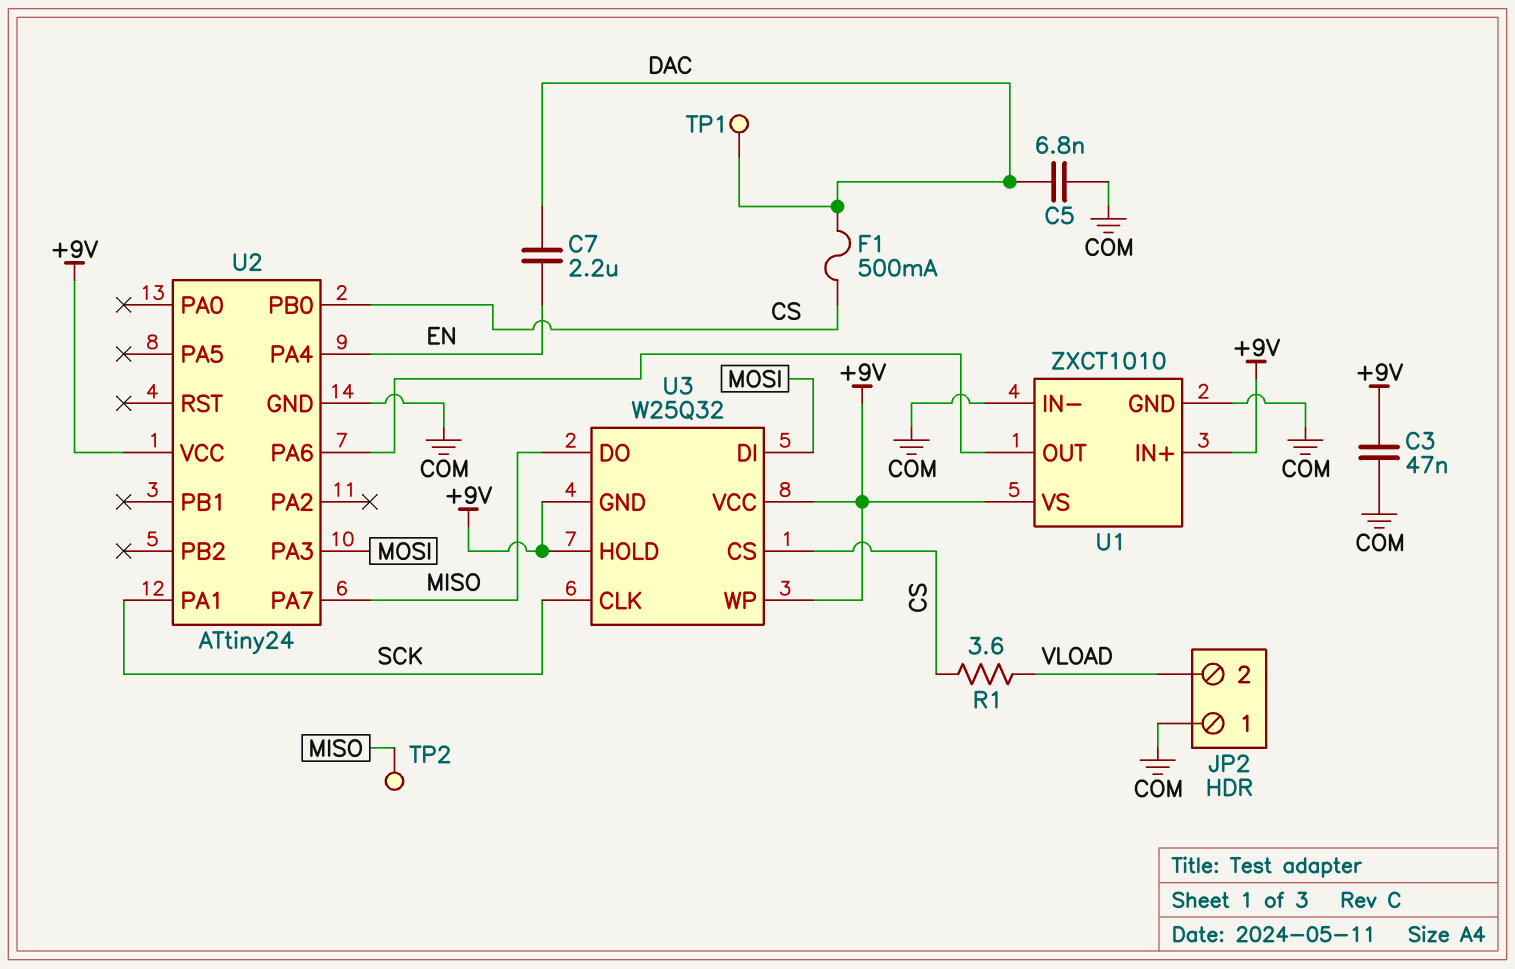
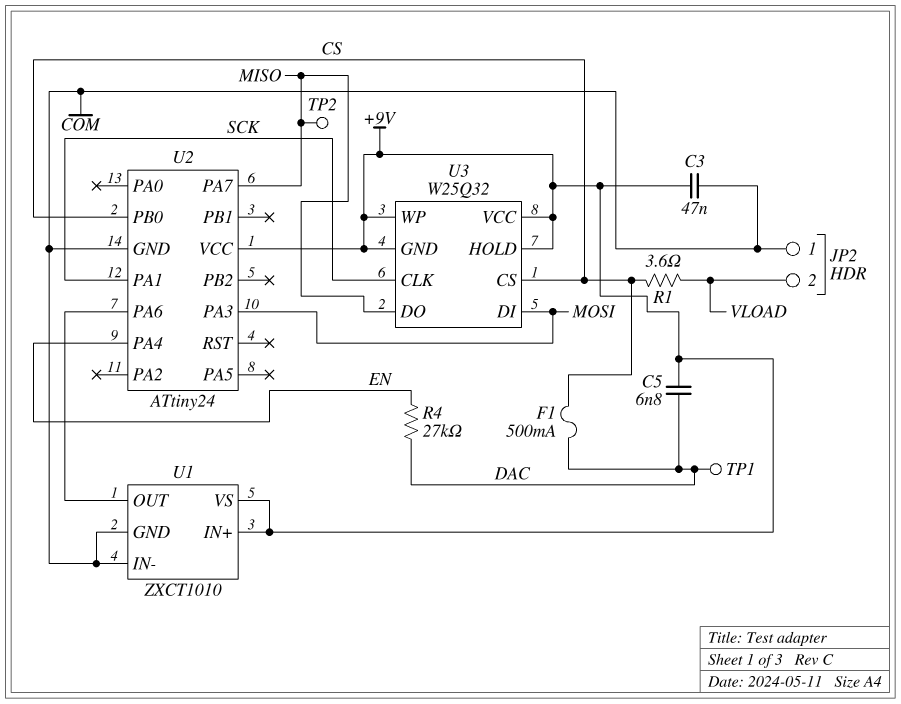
C5: 6.8nF (COM, DAC) -> 6.8nF (+9V, DAC)
C7: 2.2uF (DAC, EN) -> none
R4: none -> 27k (DAC, EN)

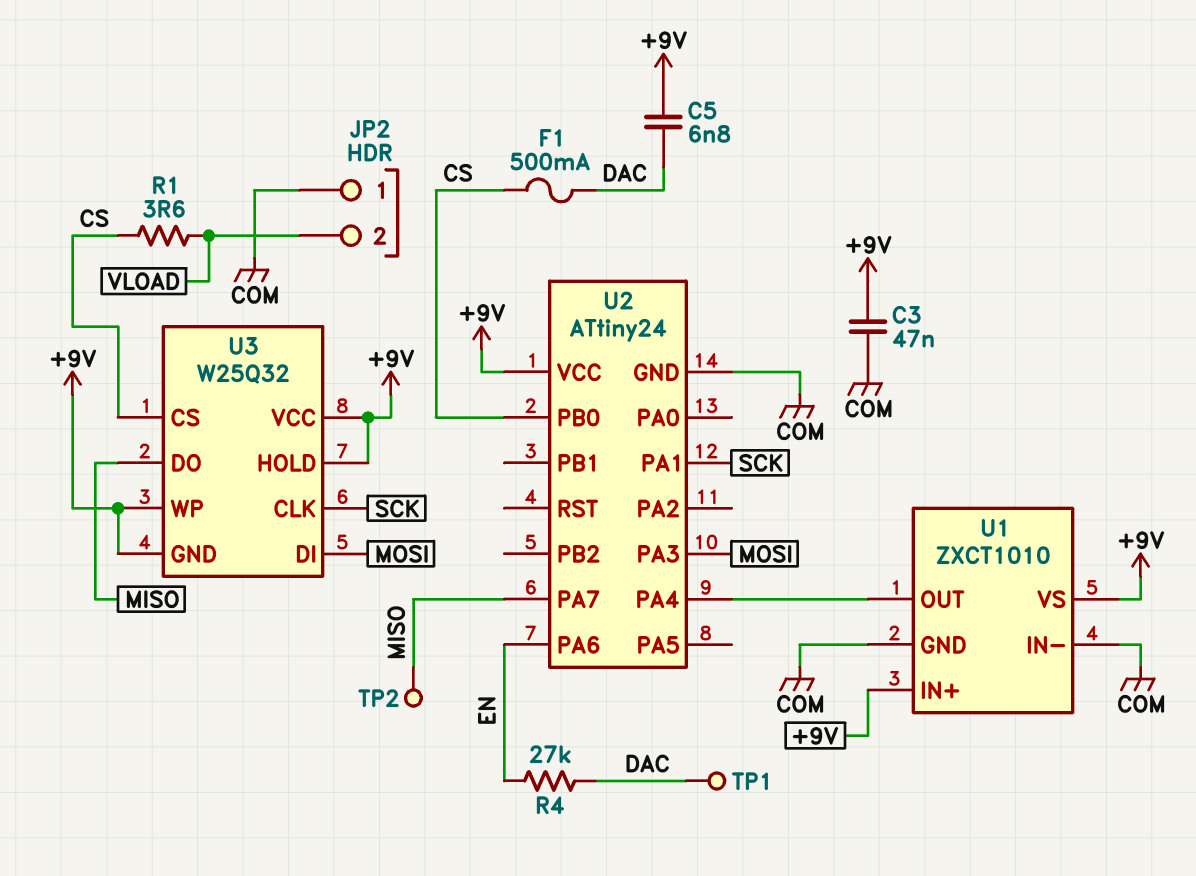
U2 pin PA4: EN -> U1/OUT
U2 pin PA6: U1/OUT -> EN

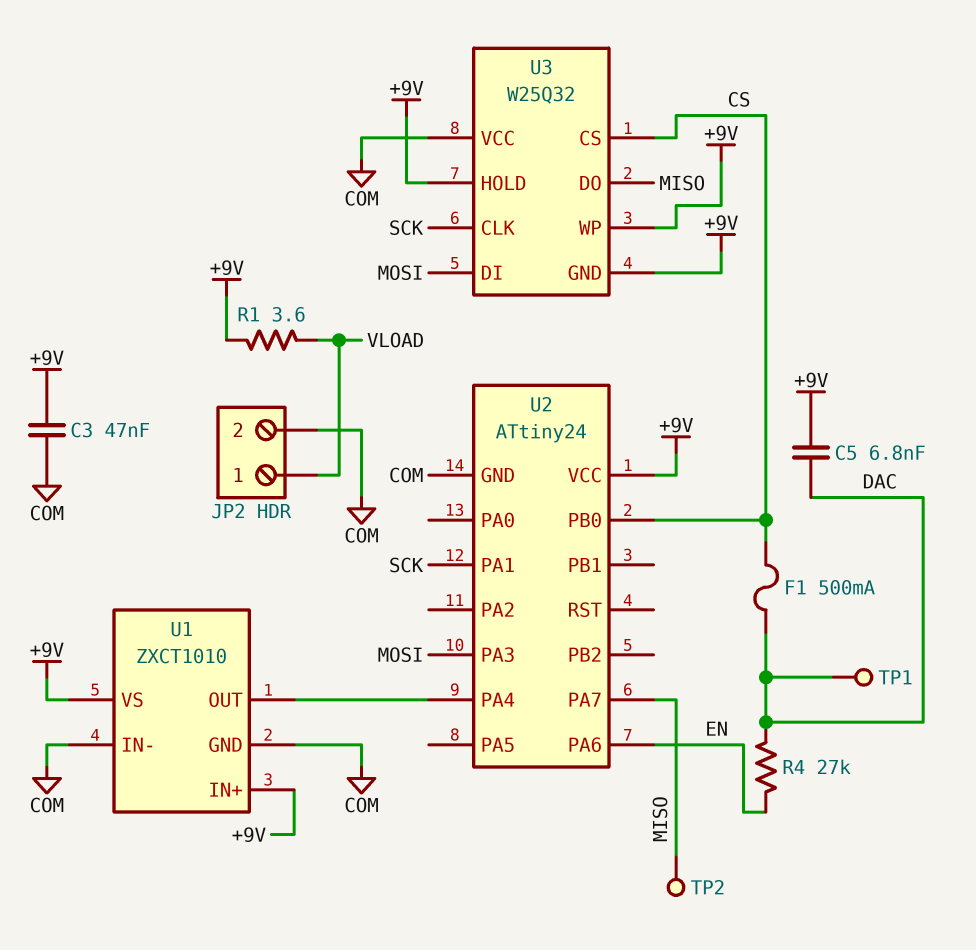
JP2 pin 1: COM -> VLOAD
JP2 pin 2: VLOAD -> COM
R1: 3.6 (CS, VLOAD) -> 3.6 (+9V, VLOAD)
U3 pin VCC: +9V -> COM

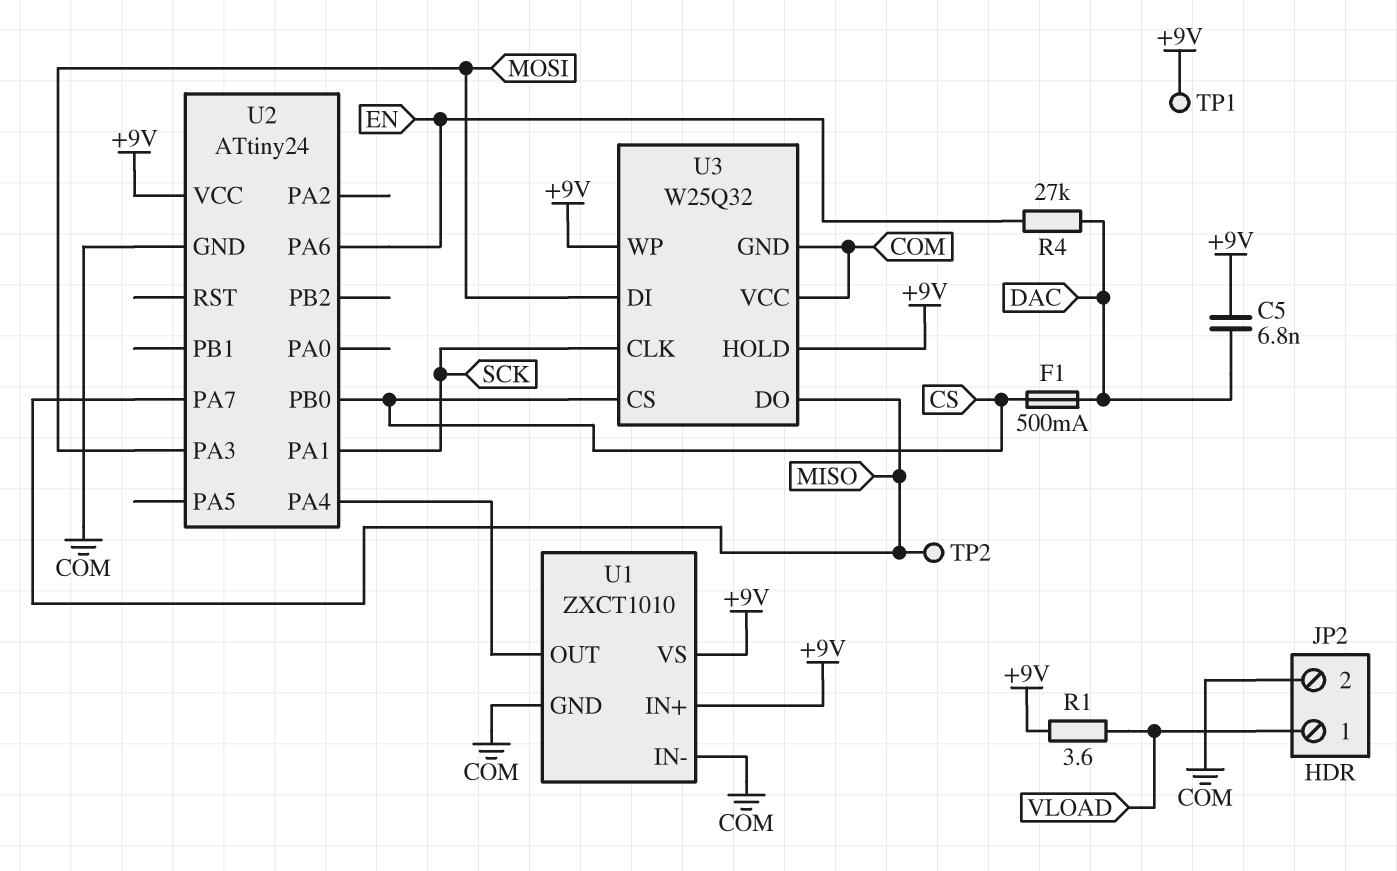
C3: 47nF (+9V, COM) -> none
TP1: test point (DAC) -> test point (+9V)
U3 pin GND: +9V -> COM

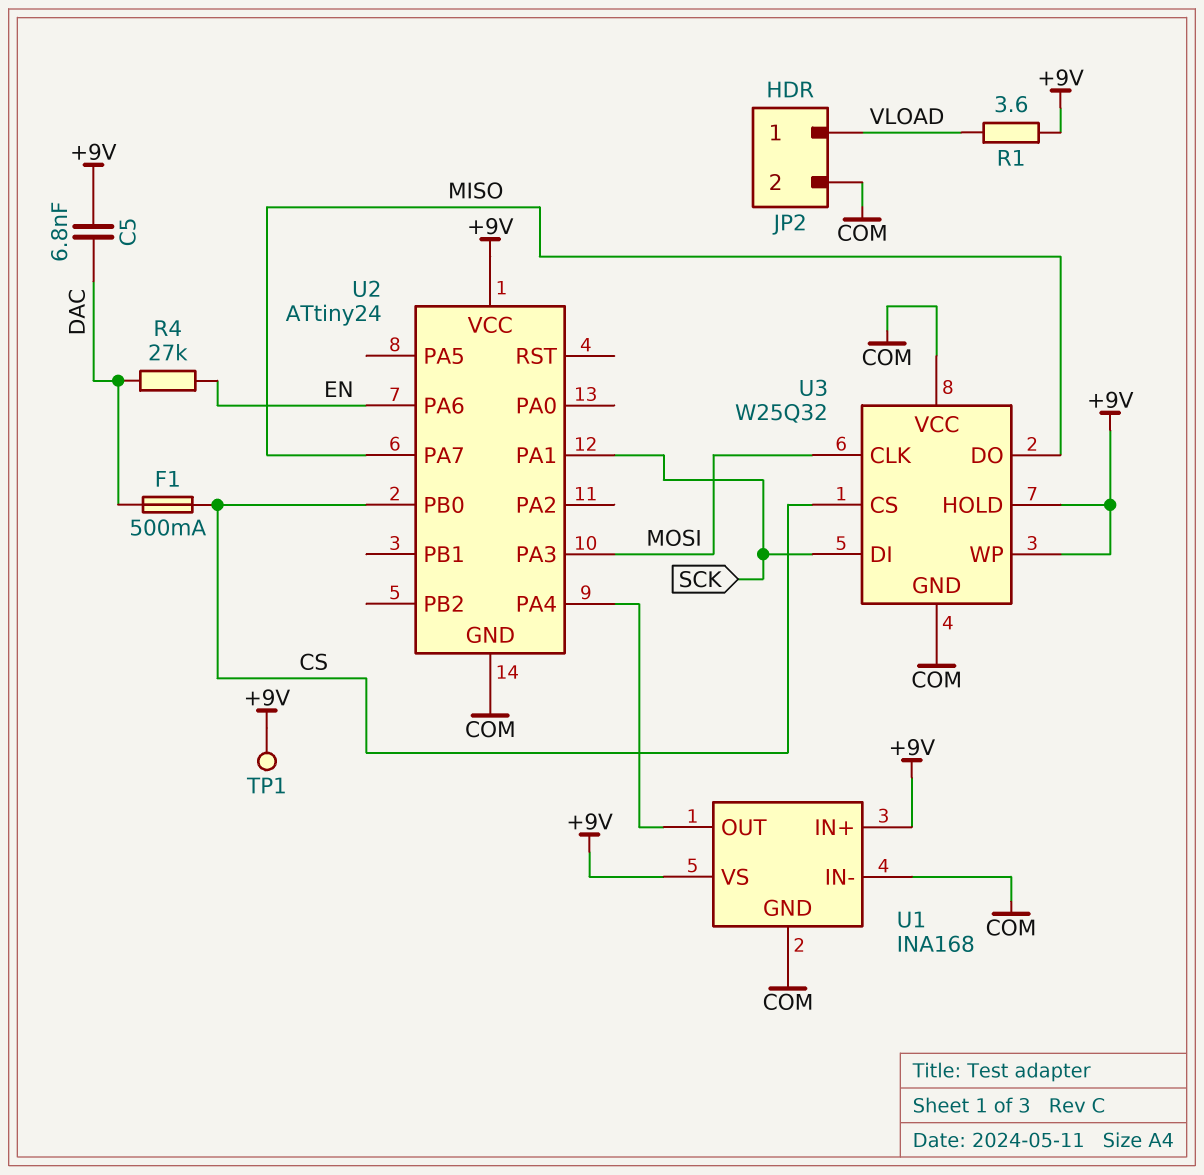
TP2: test point (MISO) -> none
U1: ZXCT1010 -> INA168
U3 pin CLK: SCK -> MOSI
U3 pin DI: MOSI -> SCK

